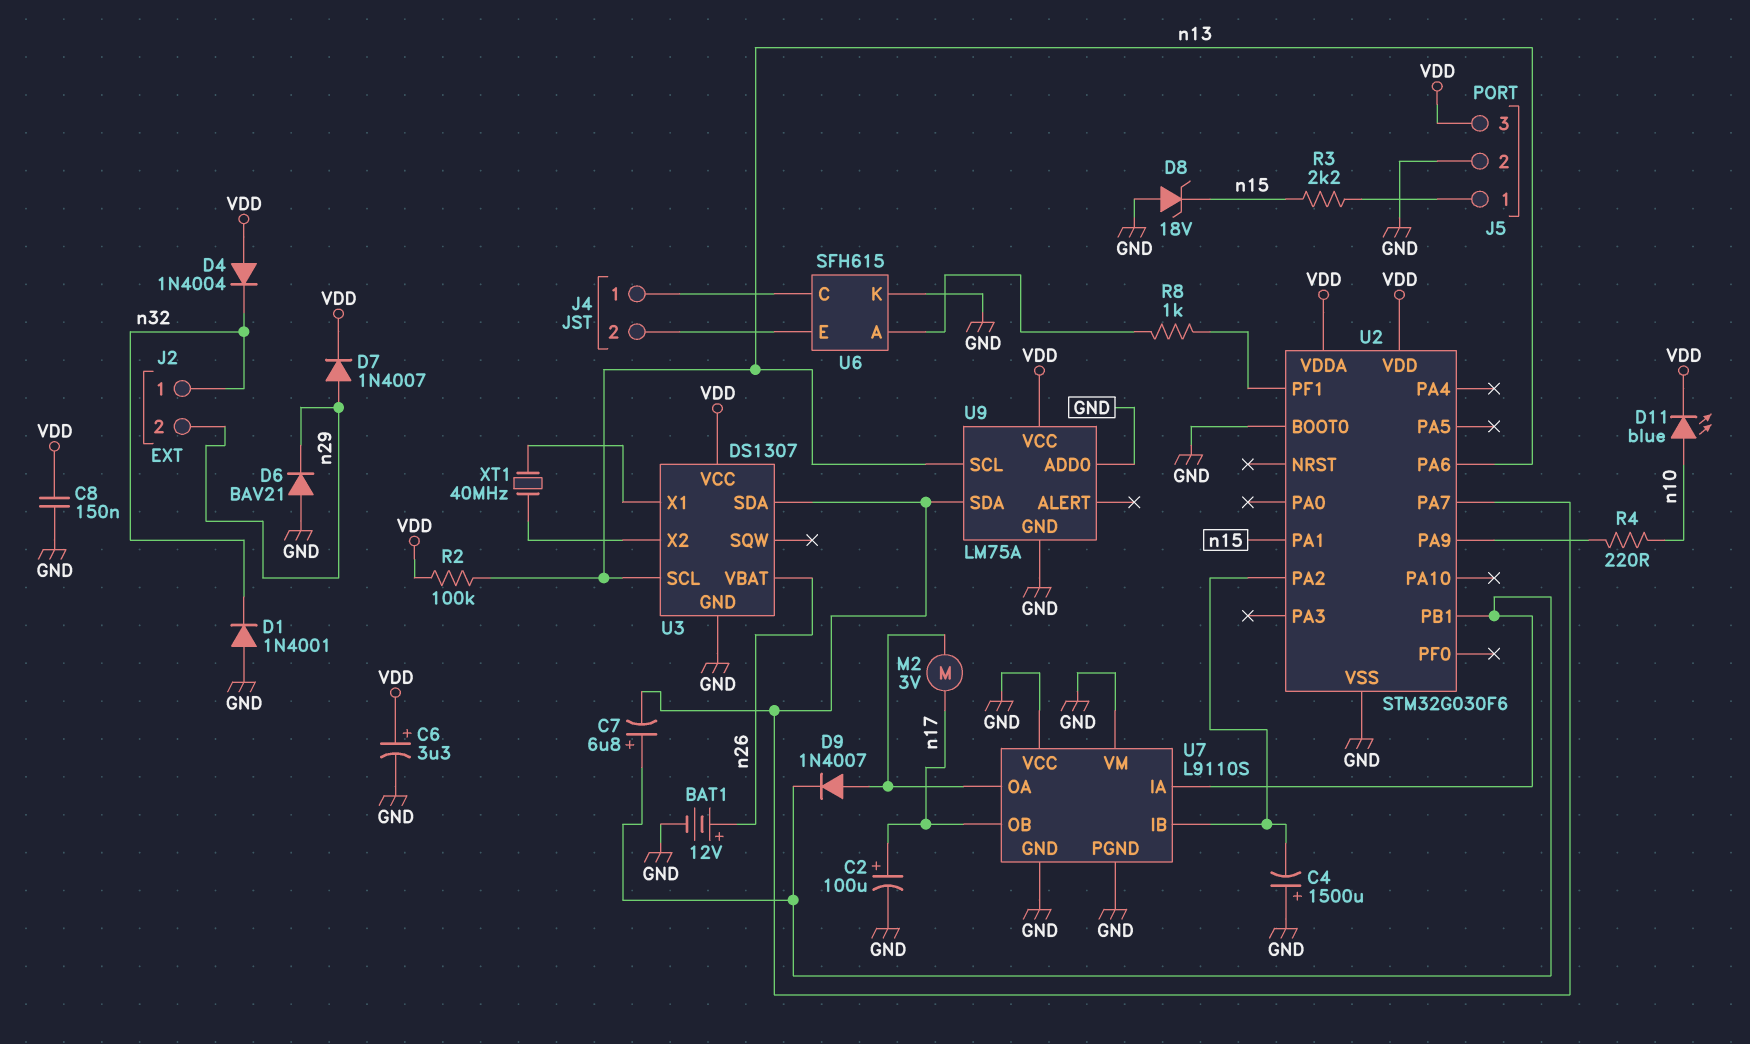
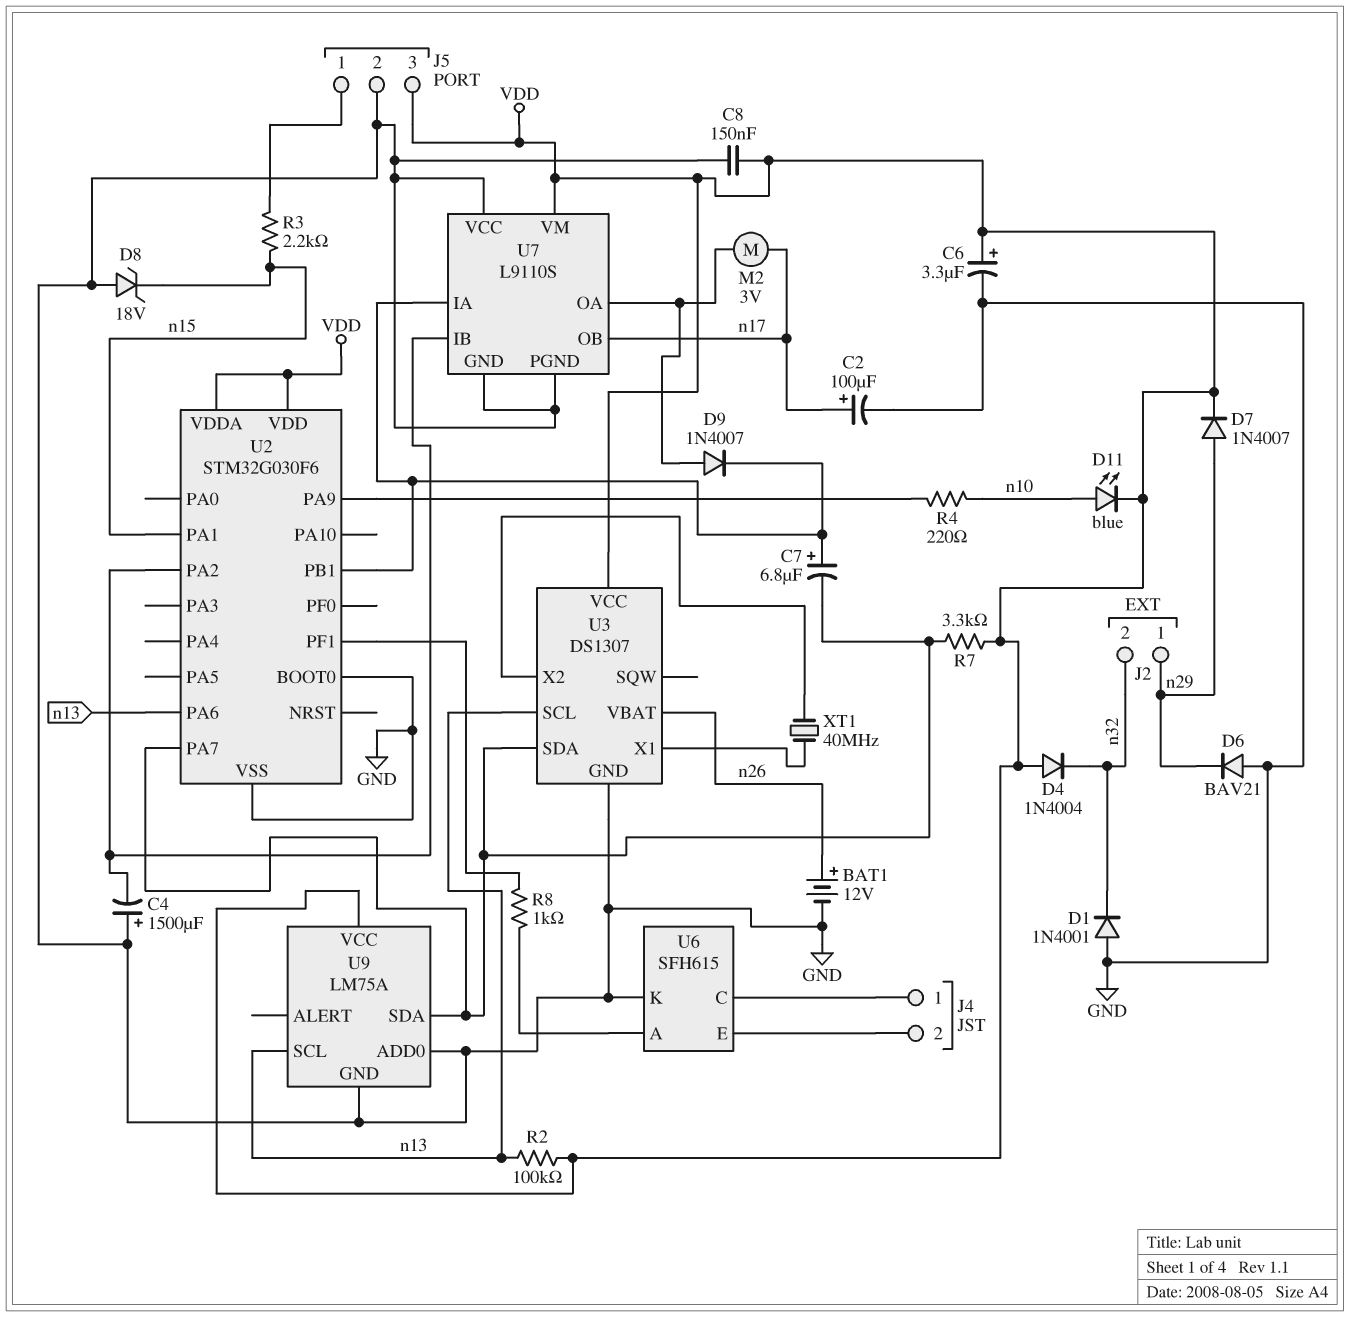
J2 pin 1: n32 -> n29
J2 pin 2: n29 -> n32
R7: none -> 3.3k (U2/PA7, VDD)
U7 pin VM: GND -> VDD

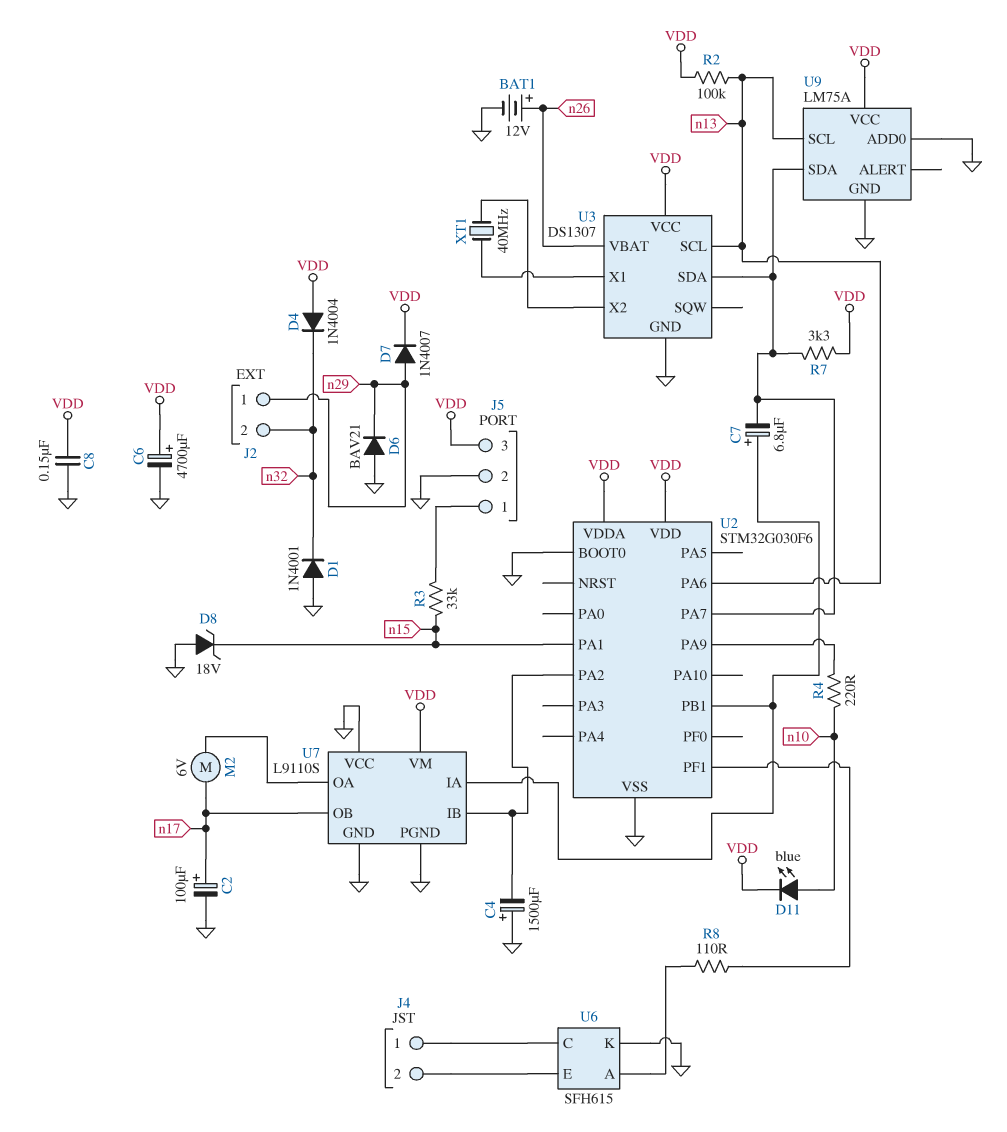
C6: 3.3uF (plus VDD, minus GND) -> 4700uF (plus VDD, minus GND)
D9: diode 1N4007 (A U7/OA, K U2/PB1) -> none
M2: motor 3V (U7/OA, n17) -> motor 6V (U7/OA, n17)
R3: 2.2k (J5/1, n15) -> 33k (J5/1, n15)
R8: 1k (U2/PF1, U6/A) -> 110 (U2/PF1, U6/A)

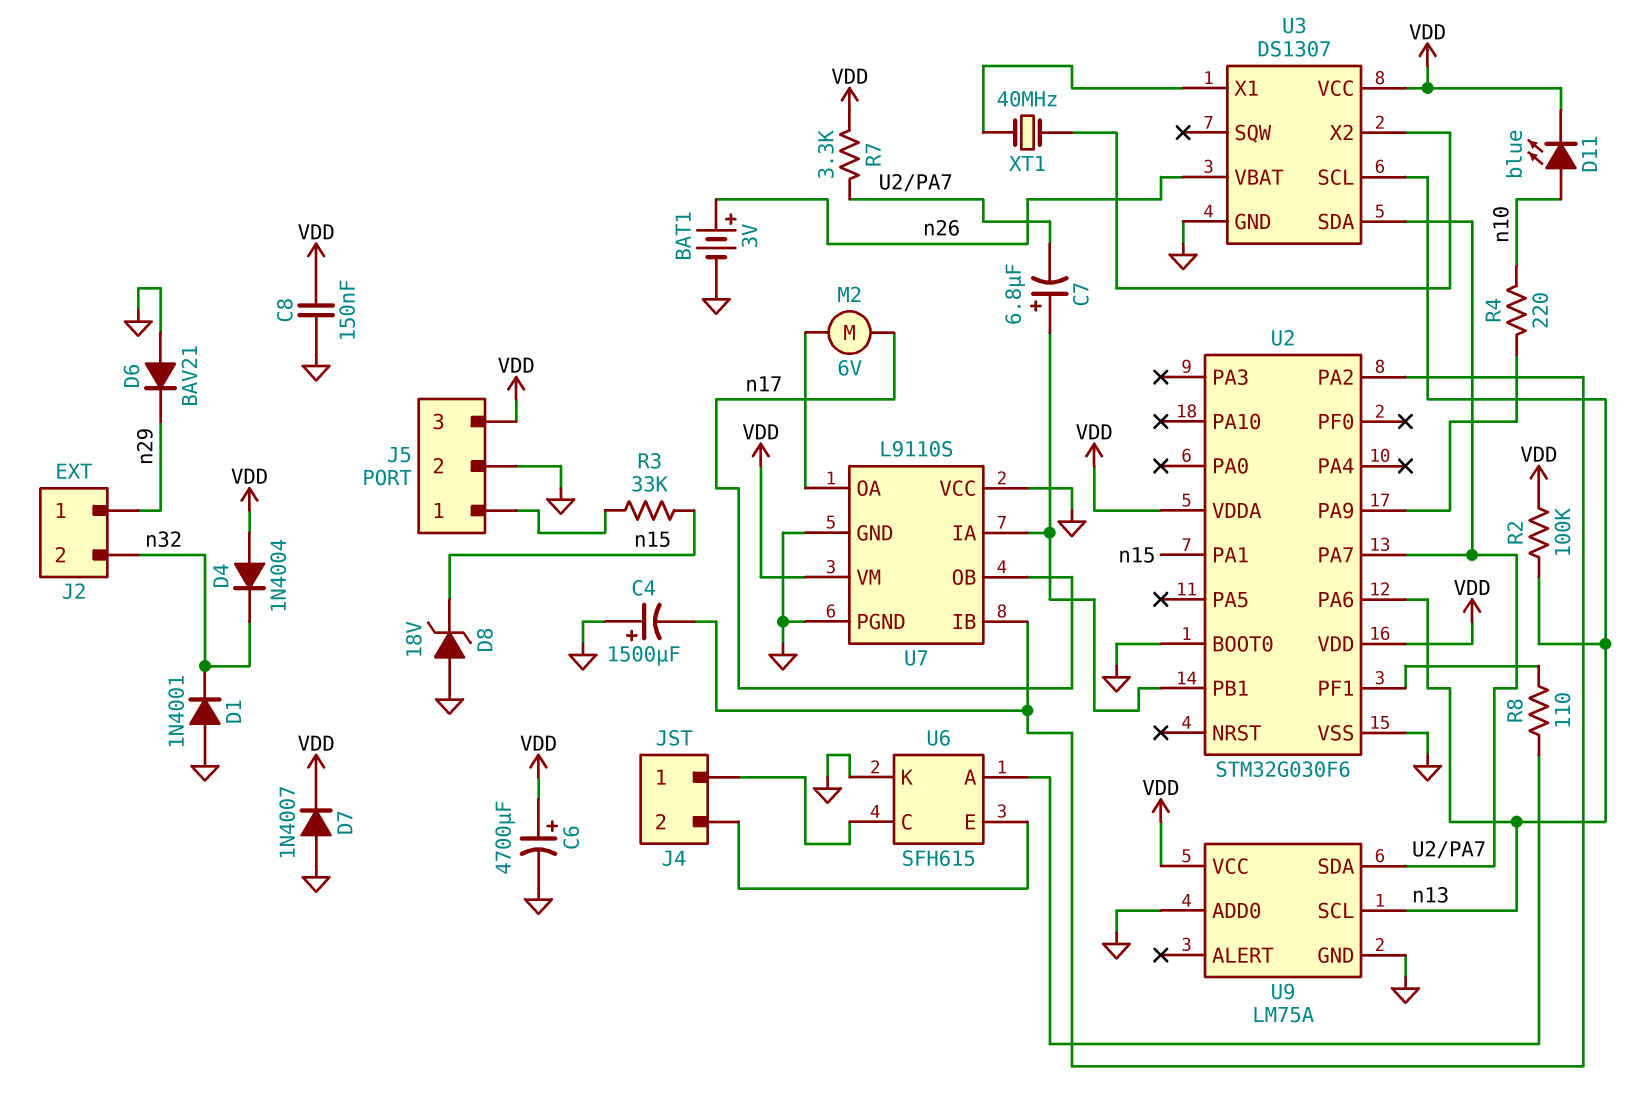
BAT1: 12V (plus n26, minus GND) -> 3V (plus n26, minus GND)
C2: 100uF (plus n17, minus GND) -> none
D7: diode 1N4007 (A n29, K VDD) -> diode 1N4007 (A GND, K VDD)

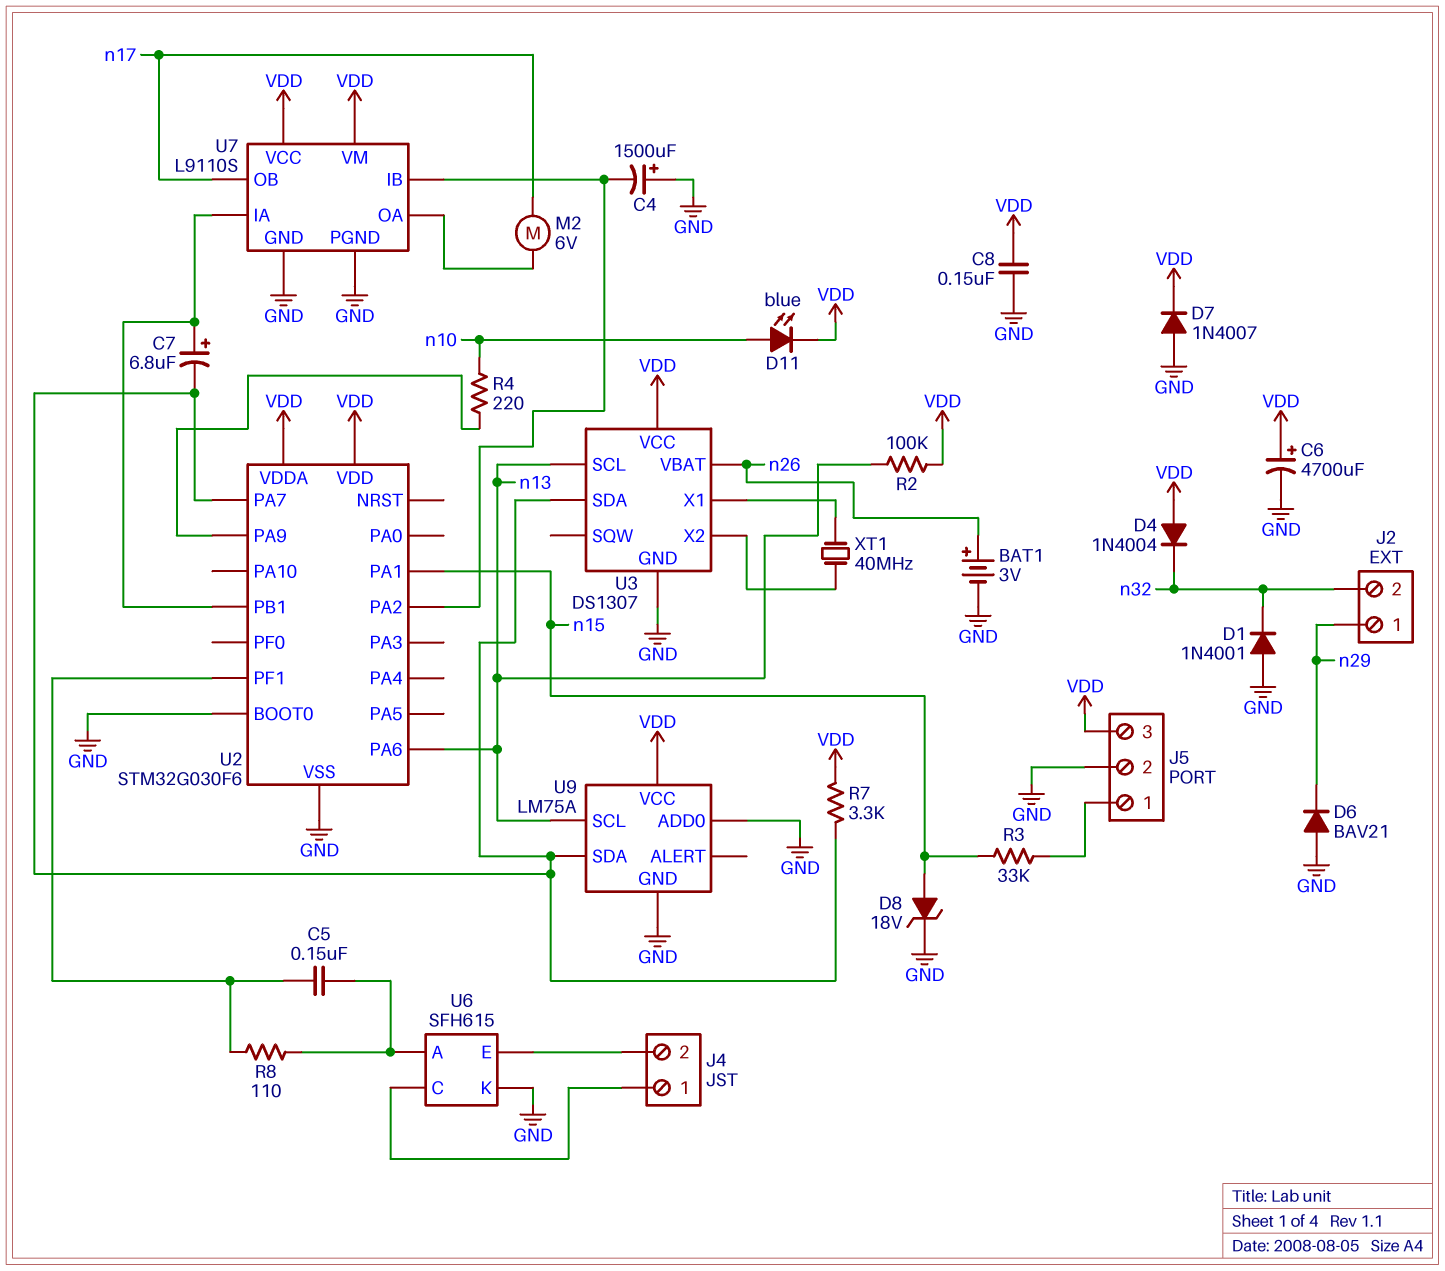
C5: none -> 150nF (U2/PF1, U6/A)
D8: zener 18V (A GND, K n15) -> zener 18V (A n15, K GND)
U7 pin VCC: GND -> VDD

